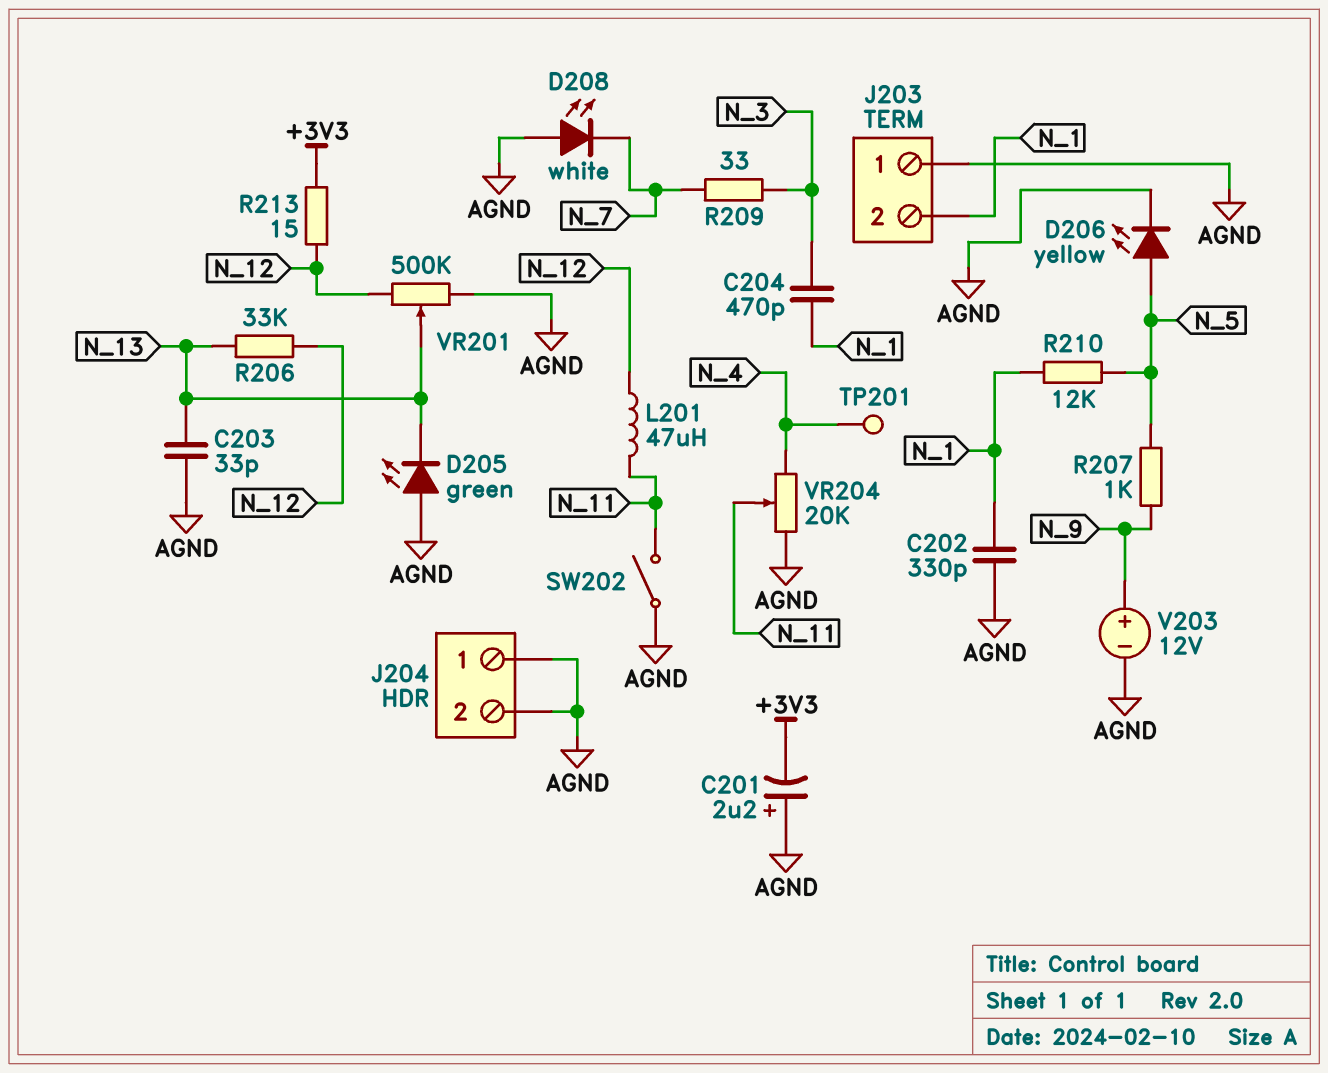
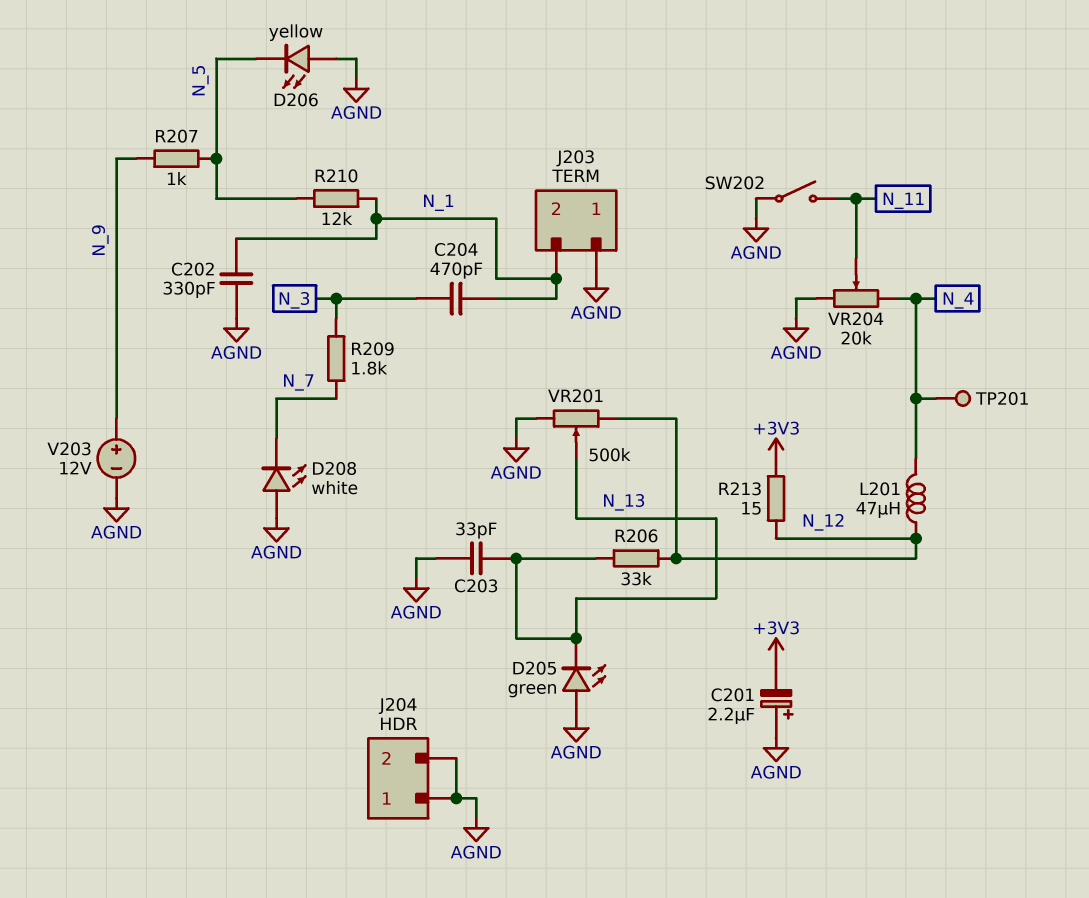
D206: LED yellow (A N_5, K AGND) -> LED yellow (A AGND, K N_5)
L201: 47uH (N_11, N_12) -> 47uH (N_4, N_12)
R209: 33 (N_3, N_7) -> 1.8k (N_3, N_7)

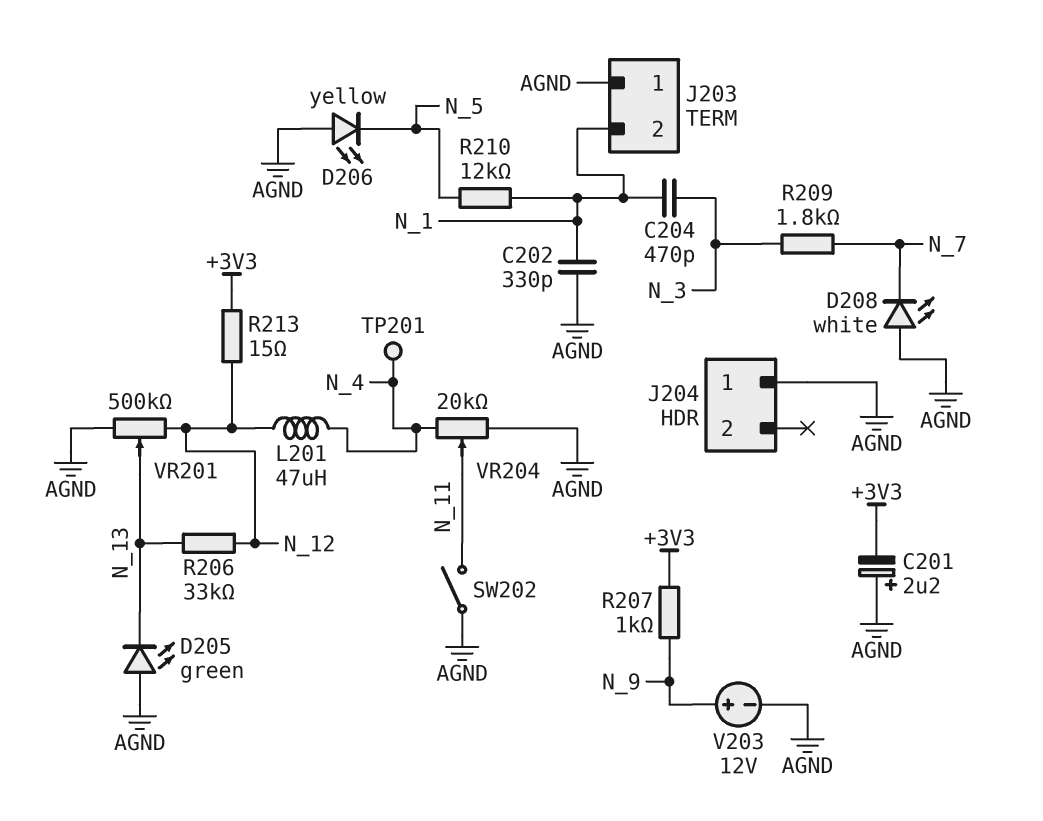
C203: 33pF (AGND, N_13) -> none
J204 pin 2: AGND -> none
R207: 1k (N_5, N_9) -> 1k (+3V3, N_9)

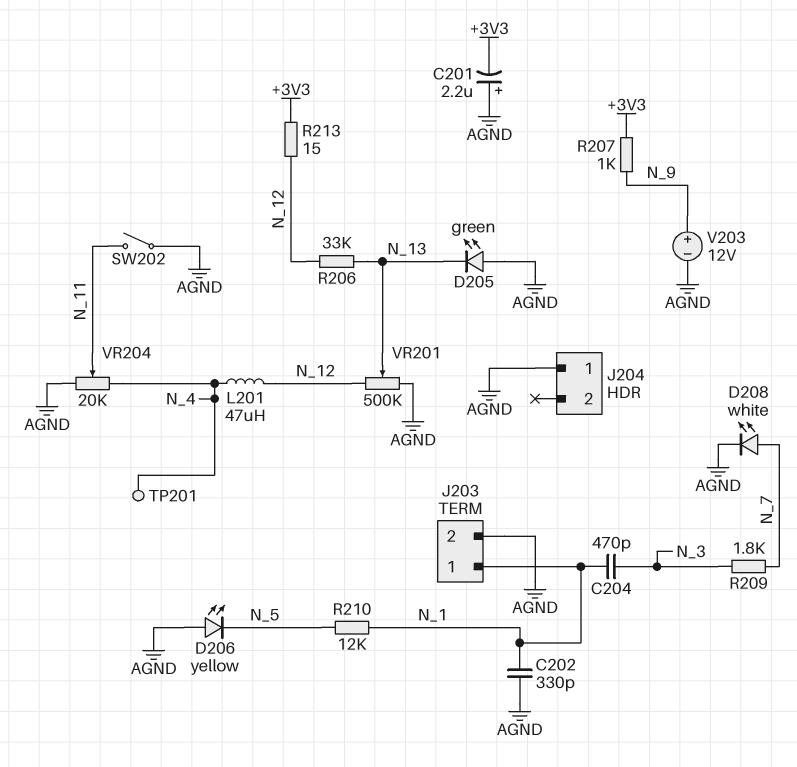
D208: LED white (A AGND, K N_7) -> LED white (A N_7, K AGND)
J203 pin 1: AGND -> N_1
J203 pin 2: N_1 -> AGND

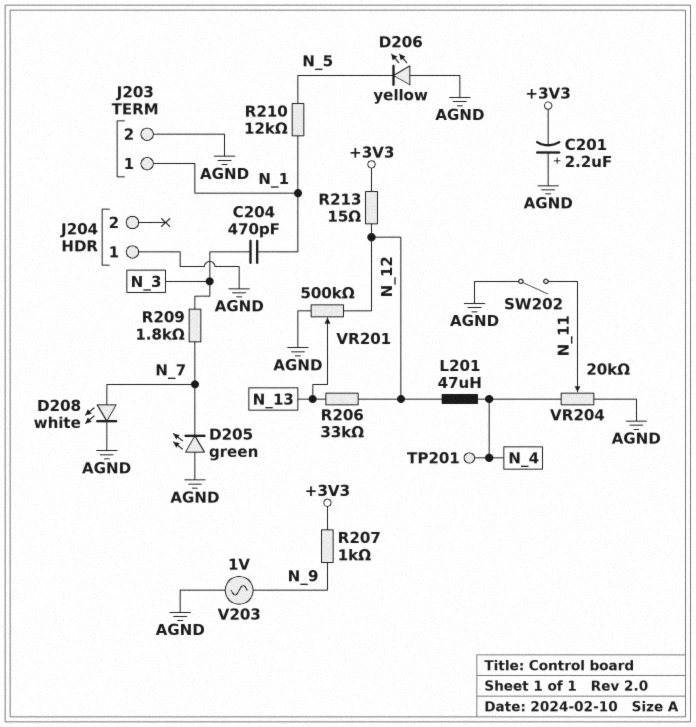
C202: 330pF (AGND, N_1) -> none
D205: LED green (A AGND, K N_13) -> LED green (A AGND, K N_7)
V203: 12V (plus N_9, minus AGND) -> AC 1V (AGND, N_9)

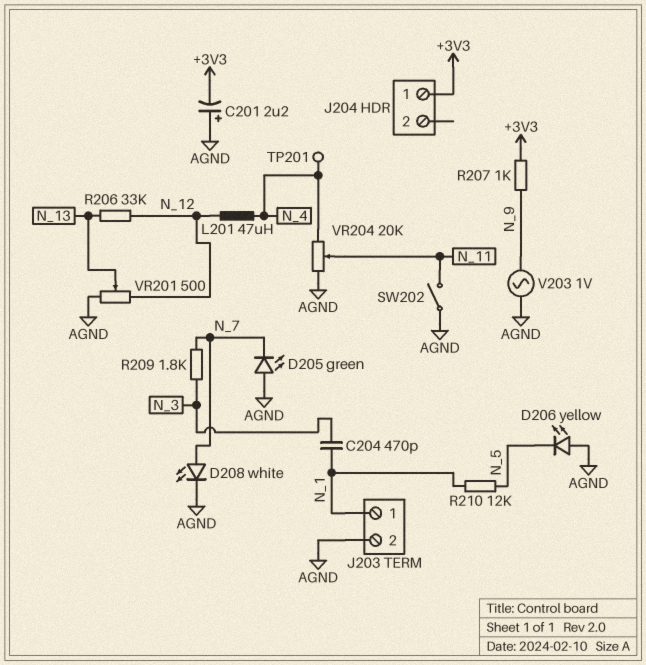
J204 pin 1: AGND -> +3V3
R213: 15 (+3V3, N_12) -> none
VR201: 500k (AGND, N_12, wiper N_13) -> 500 (AGND, N_12, wiper N_13)

